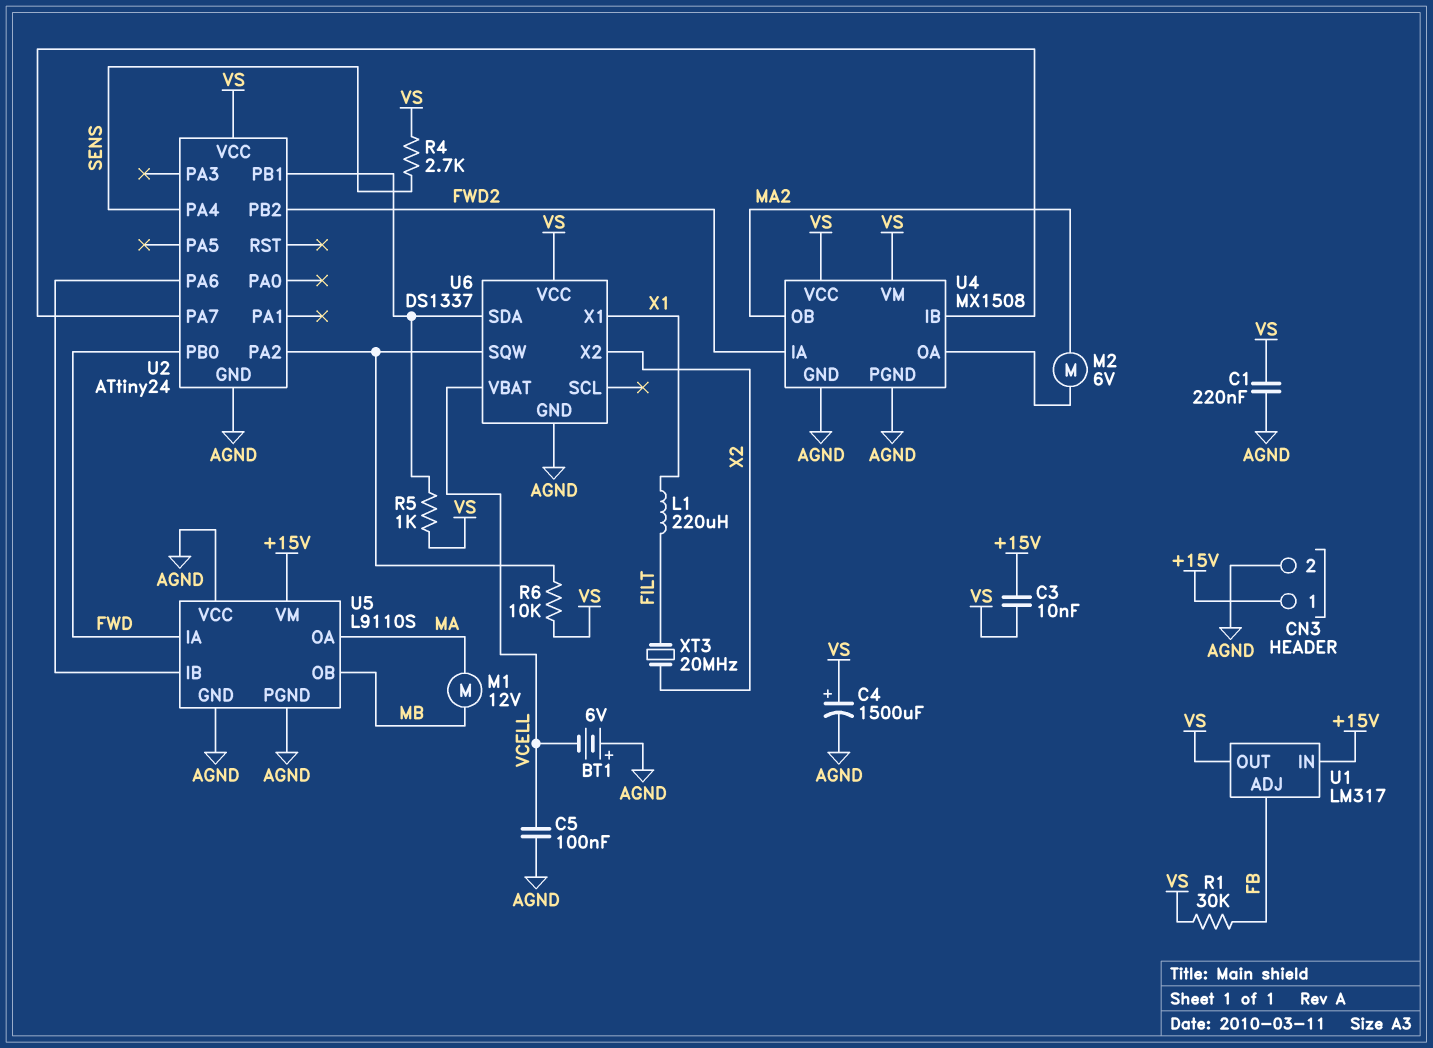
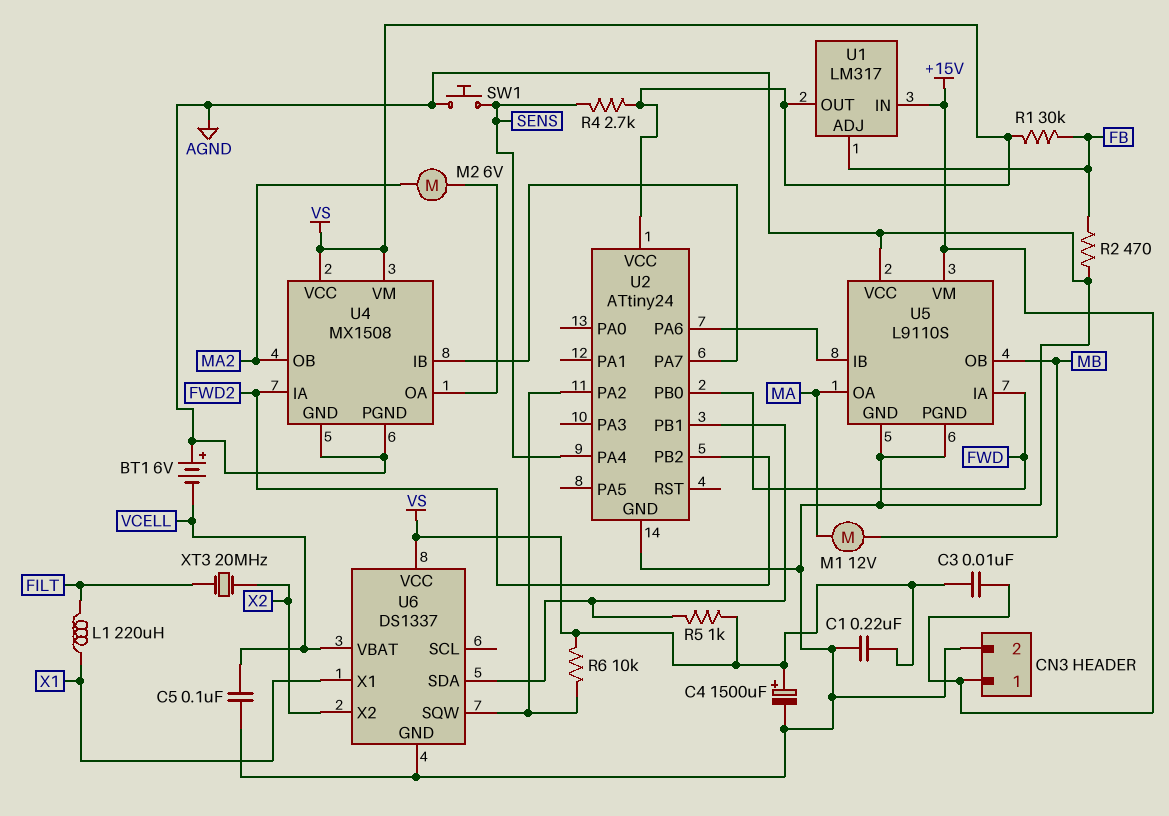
R2: none -> 470 (AGND, FB)
SW1: none -> button (AGND, SENS)

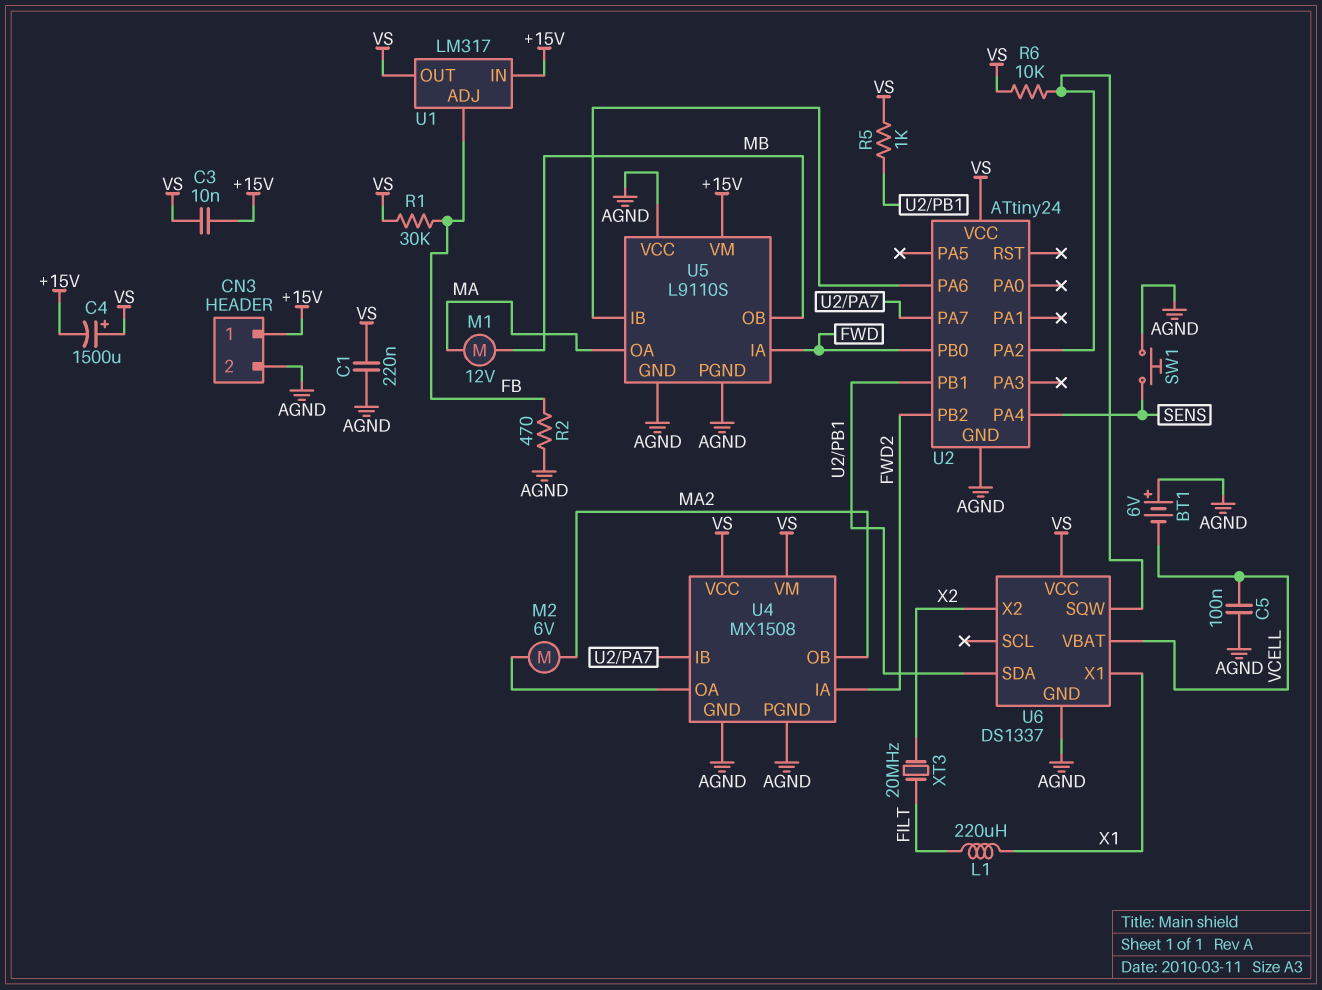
C4: 1500uF (plus VS, minus AGND) -> 1500uF (plus VS, minus +15V)
R4: 2.7k (SENS, VS) -> none

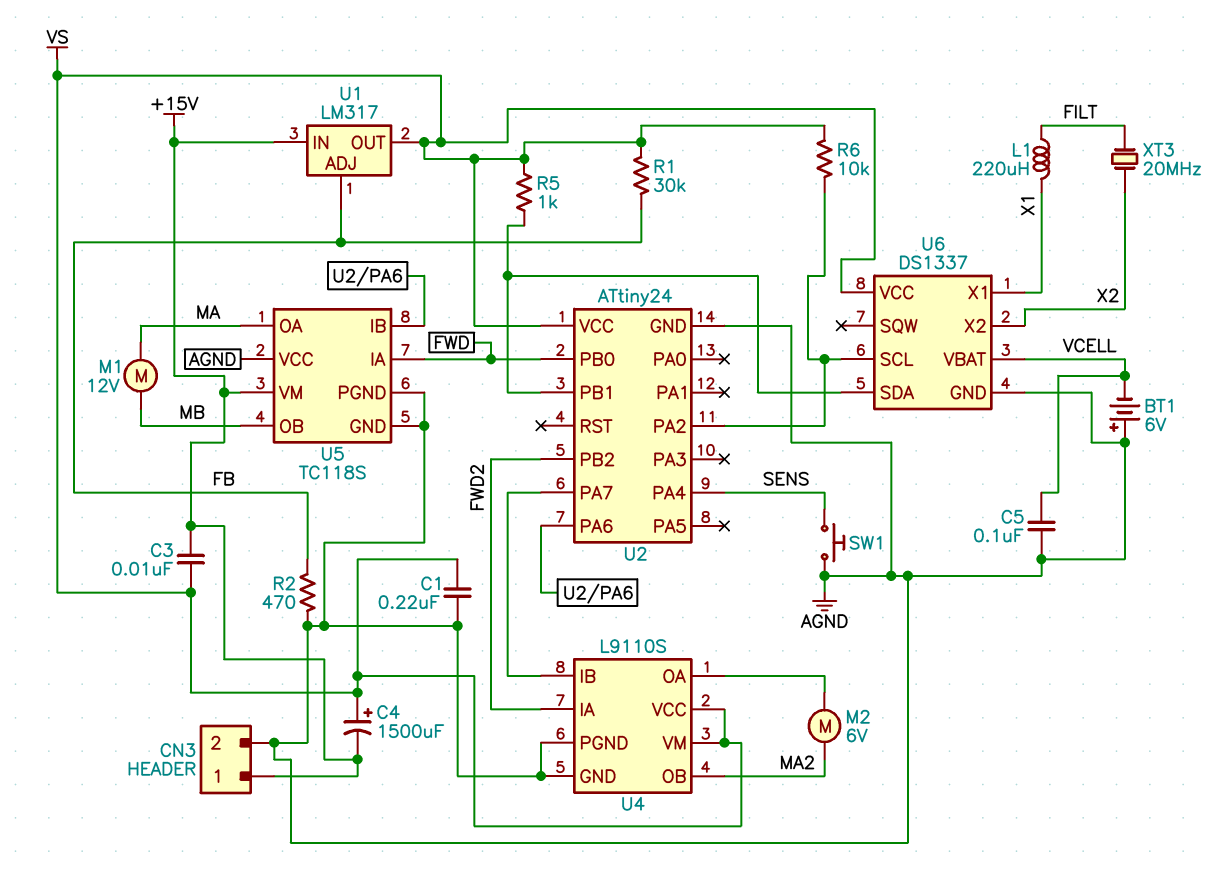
U4: MX1508 -> L9110S
U5: L9110S -> TC118S
U6 pin SCL: none -> U2/PA2
U6 pin SQW: U2/PA2 -> none

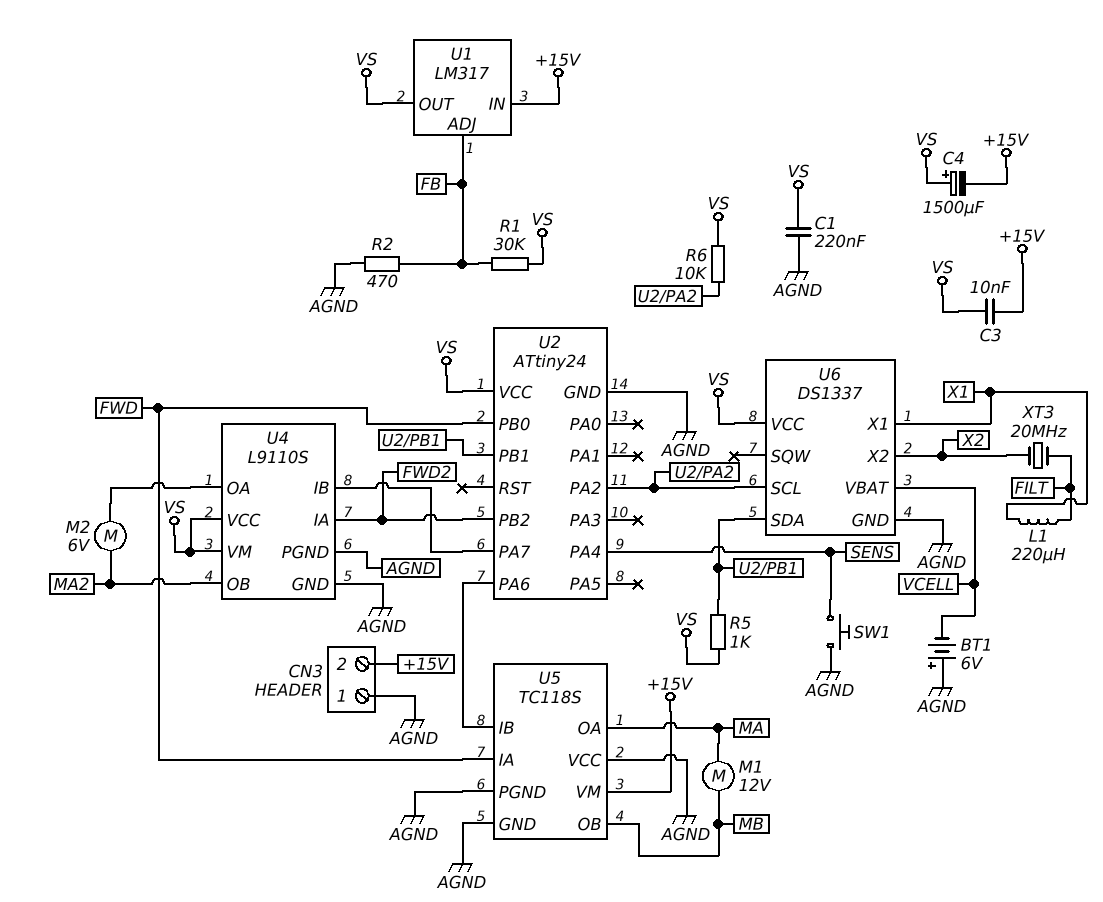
C5: 100nF (AGND, VCELL) -> none
CN3 pin 1: +15V -> AGND
CN3 pin 2: AGND -> +15V

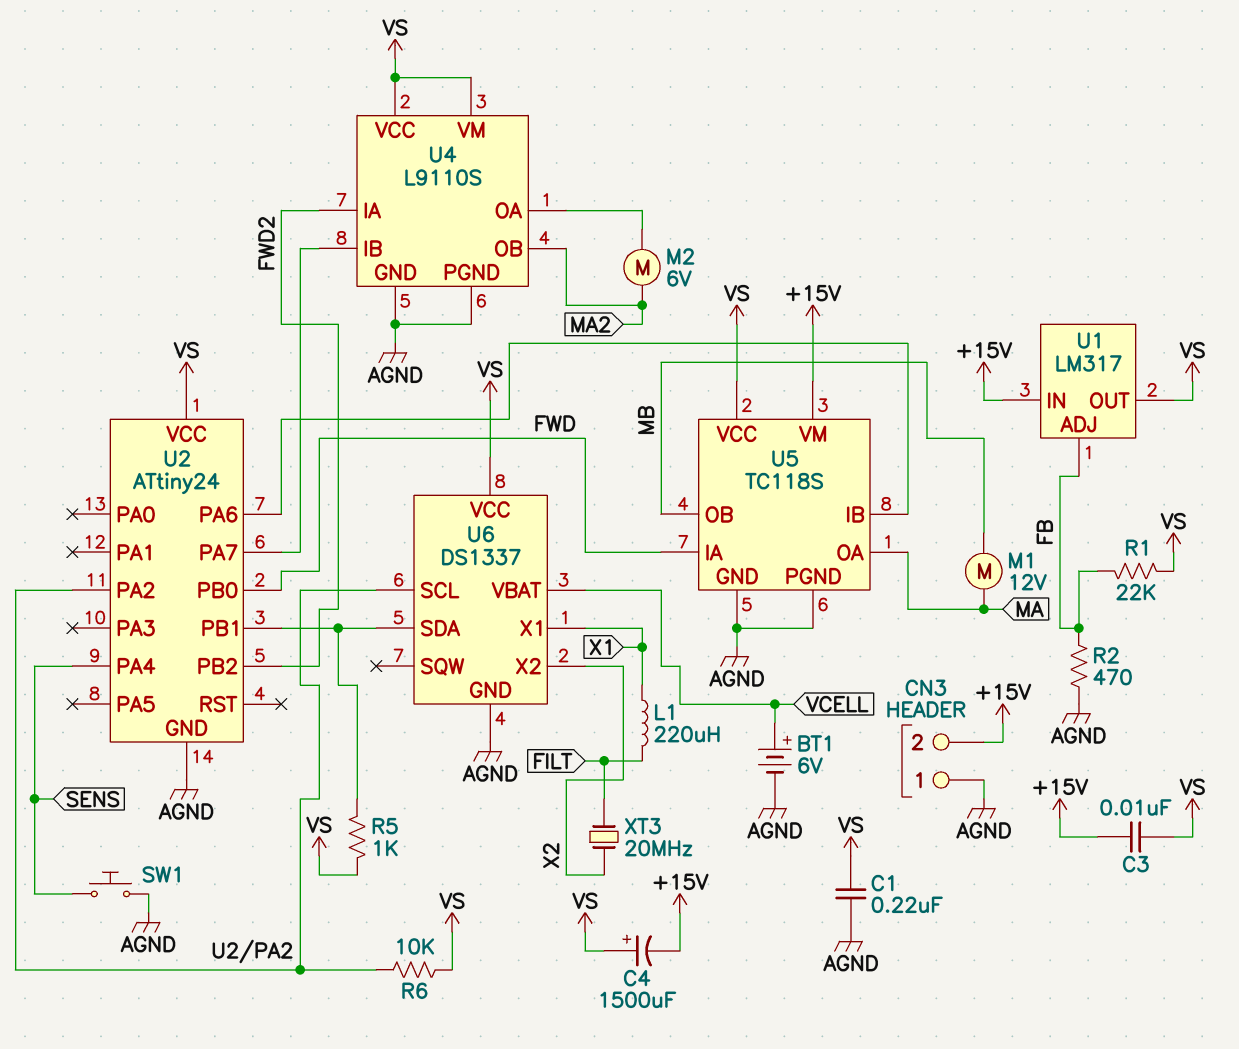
BT1: 6V (plus AGND, minus VCELL) -> 6V (plus VCELL, minus AGND)
R1: 30k (FB, VS) -> 22k (FB, VS)
U5 pin VCC: AGND -> VS

